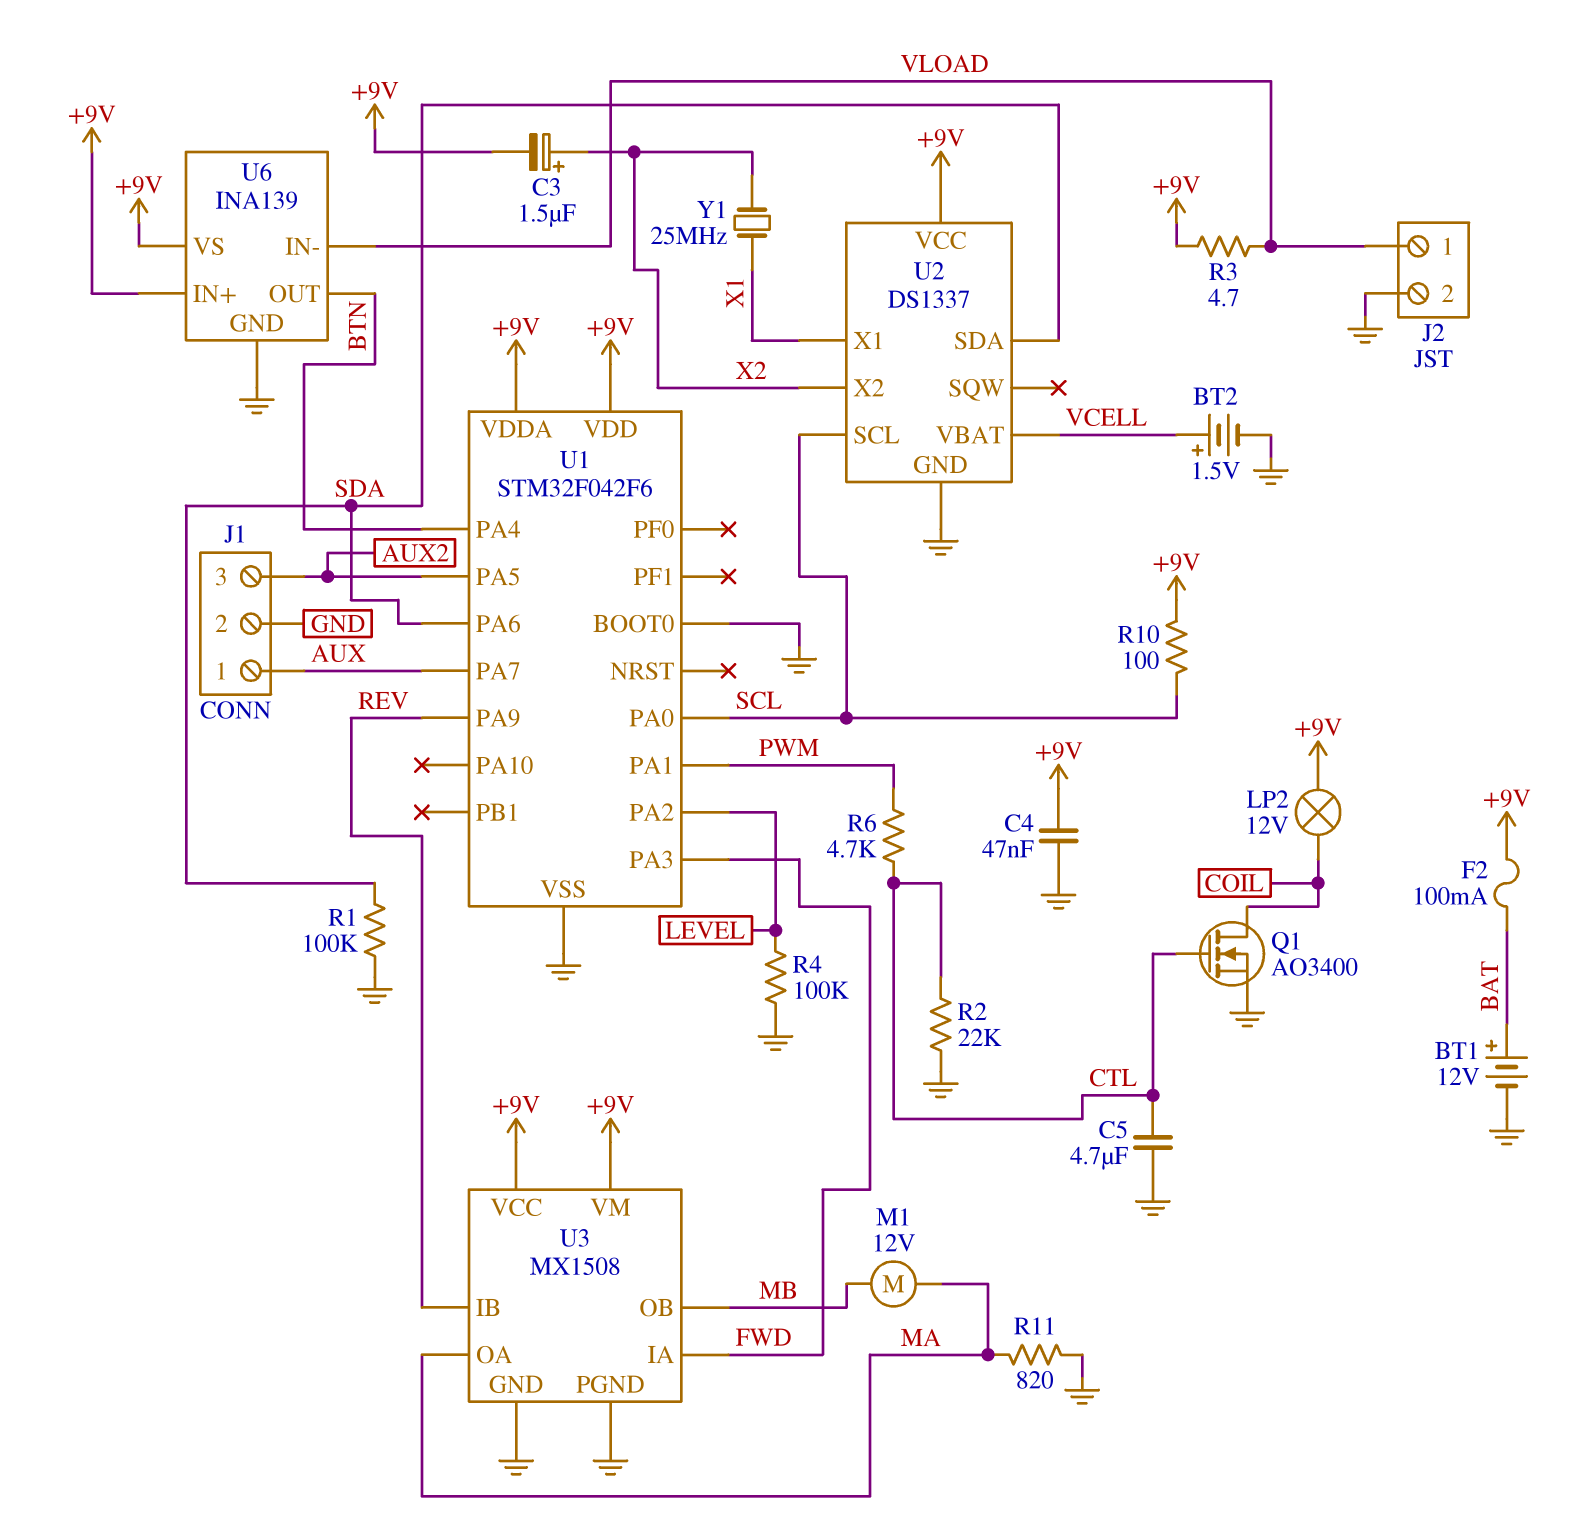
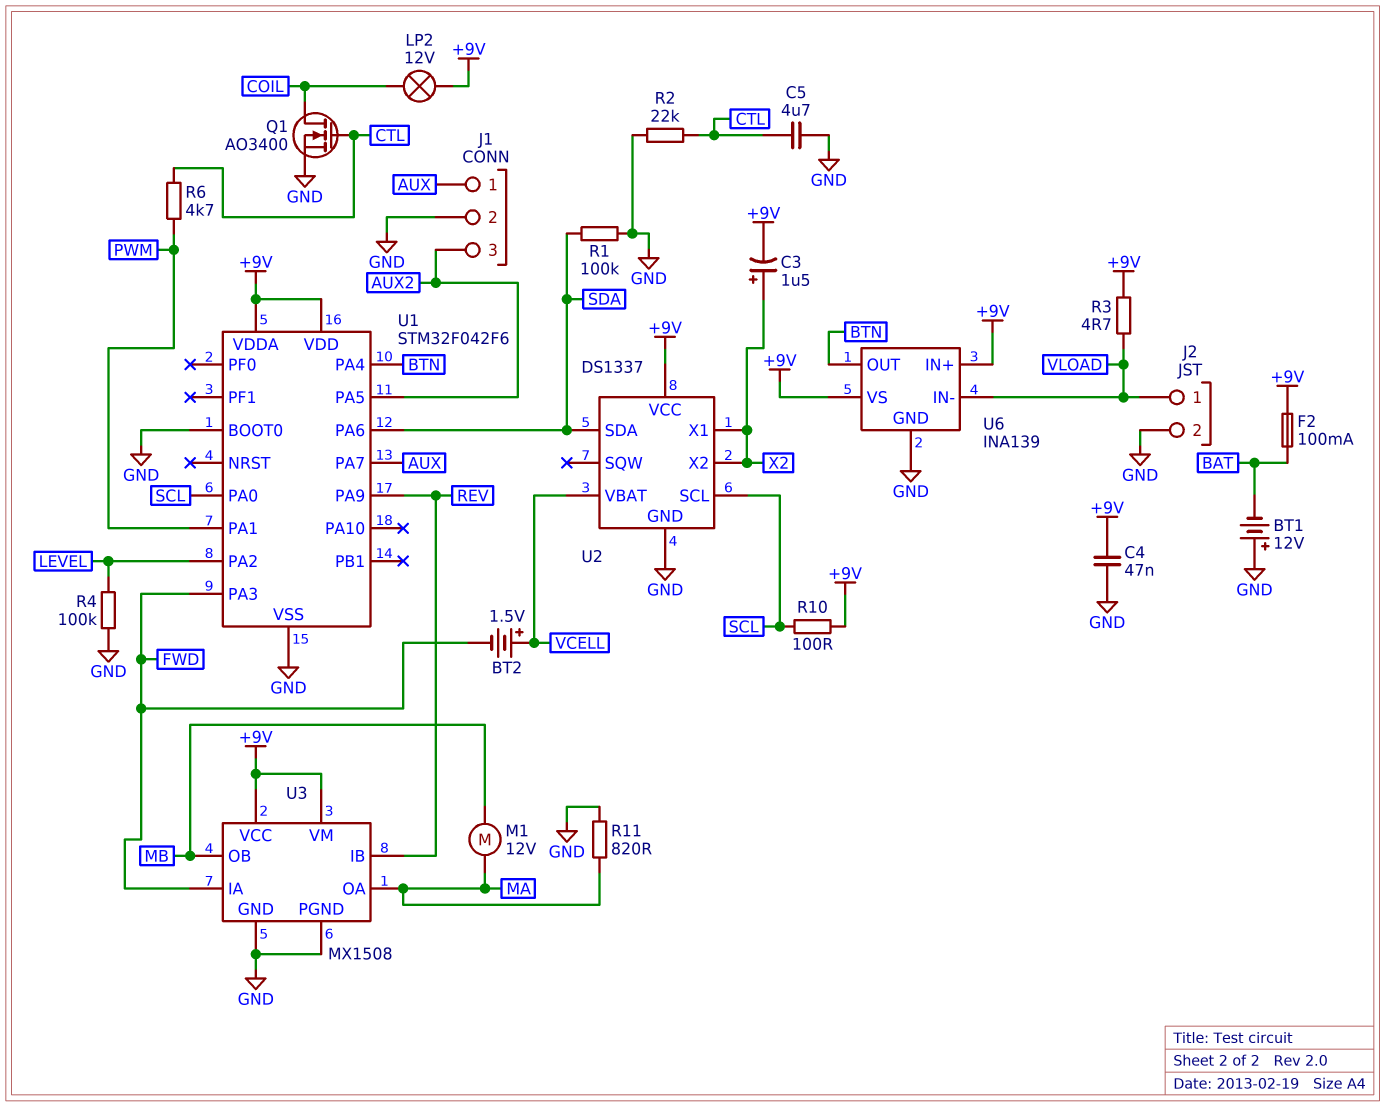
BT1: 12V (plus BAT, minus GND) -> 12V (plus GND, minus BAT)
BT2: 1.5V (plus VCELL, minus GND) -> 1.5V (plus VCELL, minus FWD)
U2 pin X1: X1 -> X2
Y1: 25MHz (X1, X2) -> none

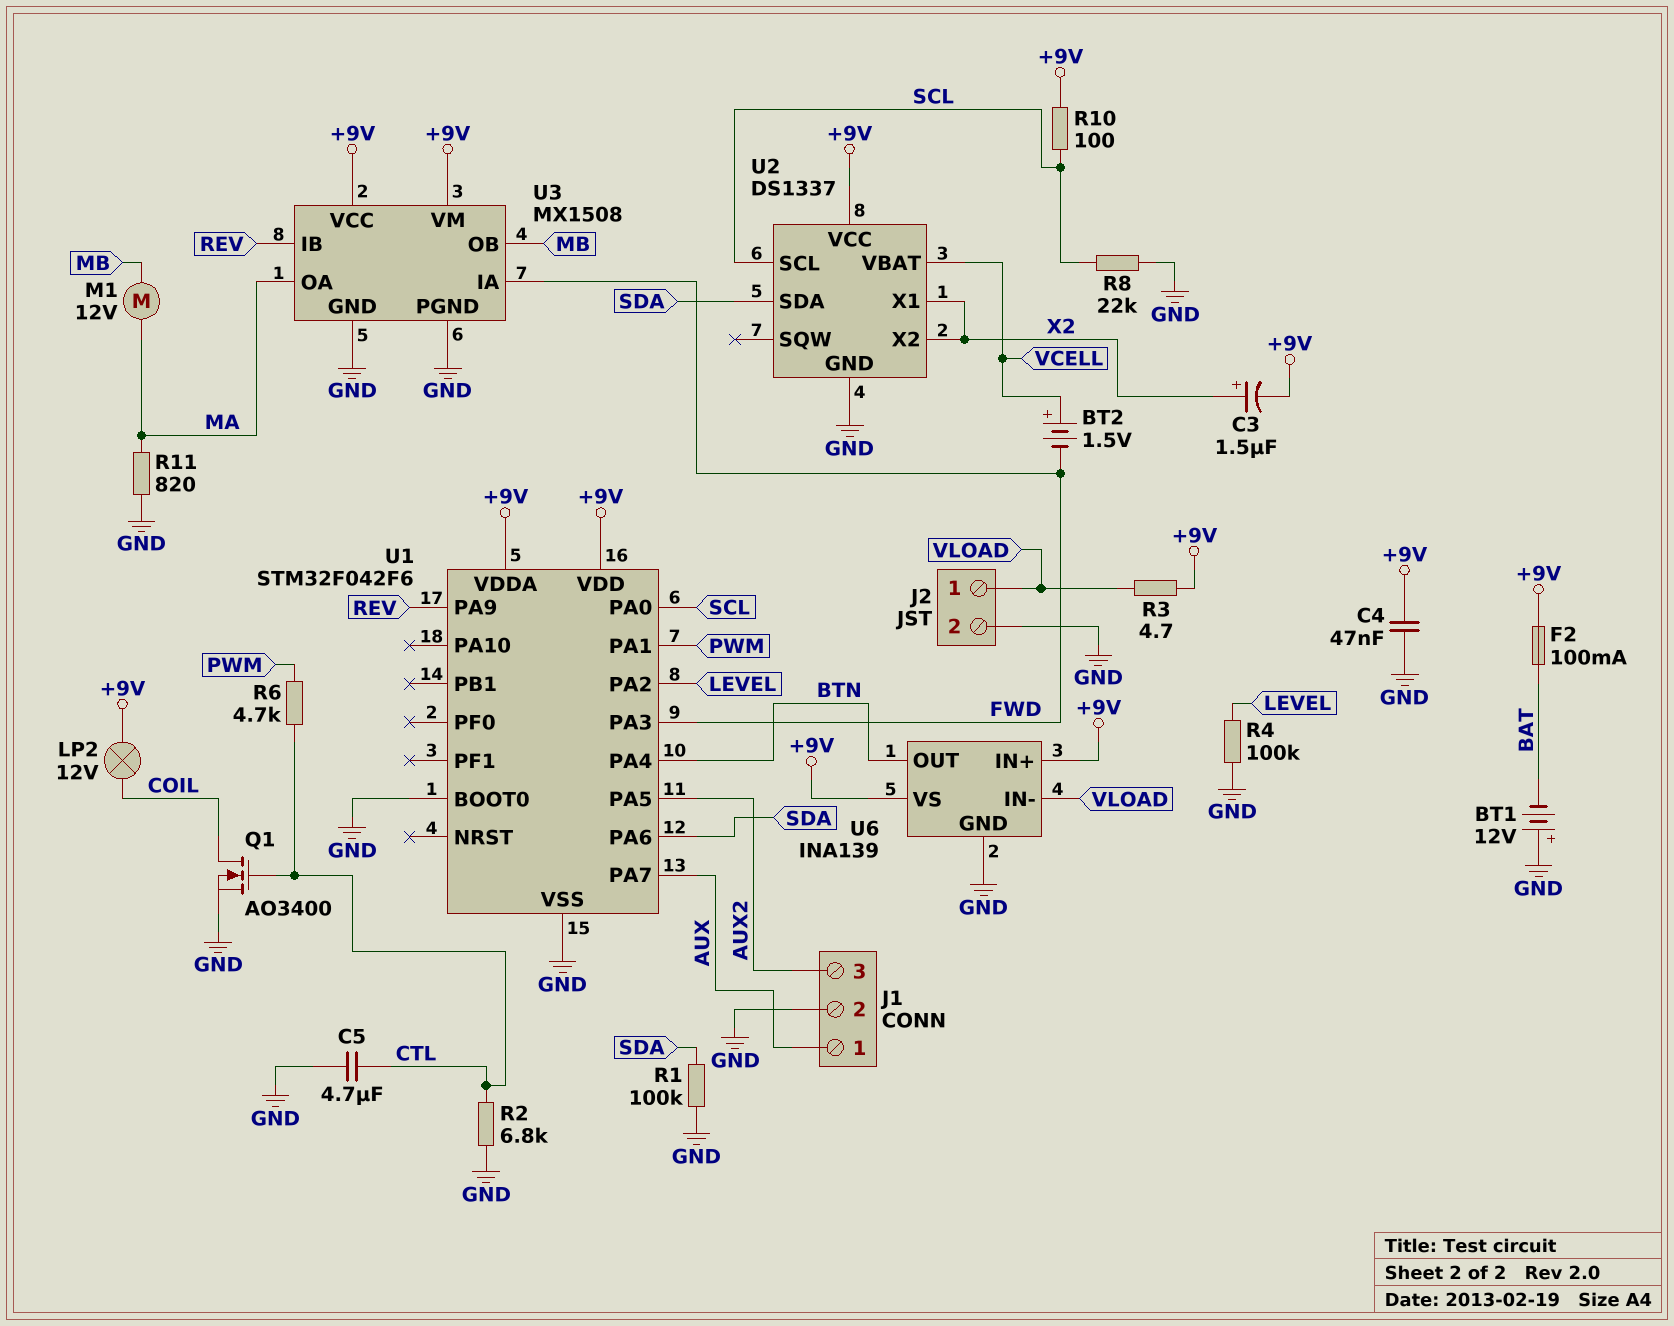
R2: 22k (CTL, GND) -> 6.8k (CTL, GND)
R8: none -> 22k (GND, SCL)

